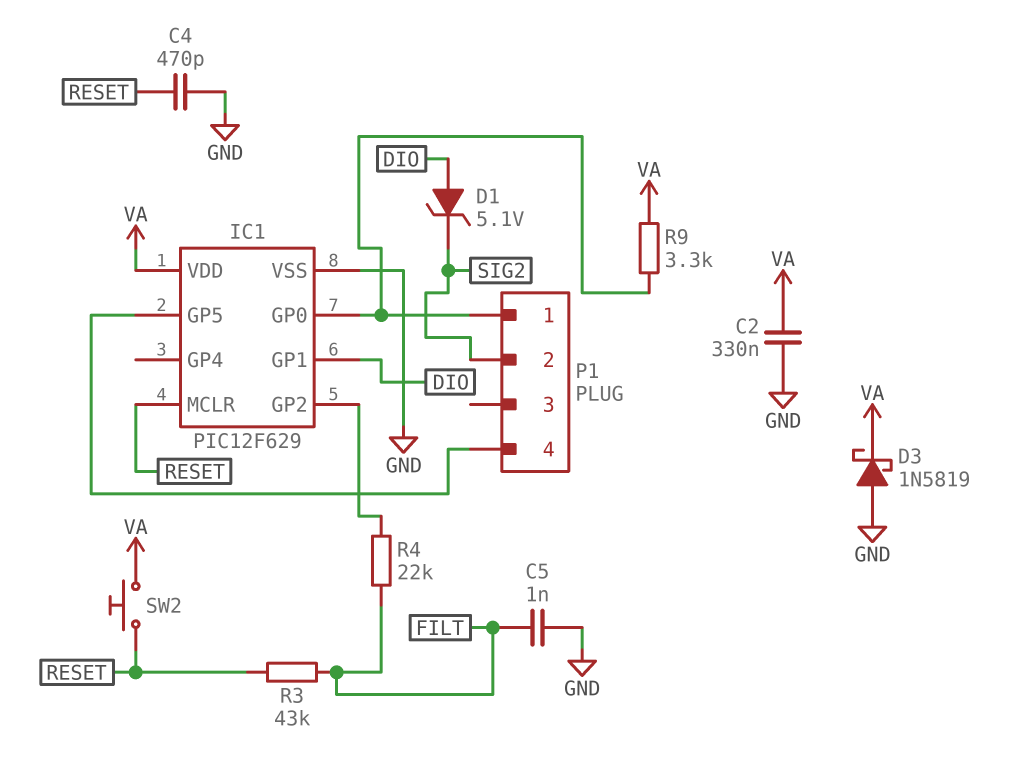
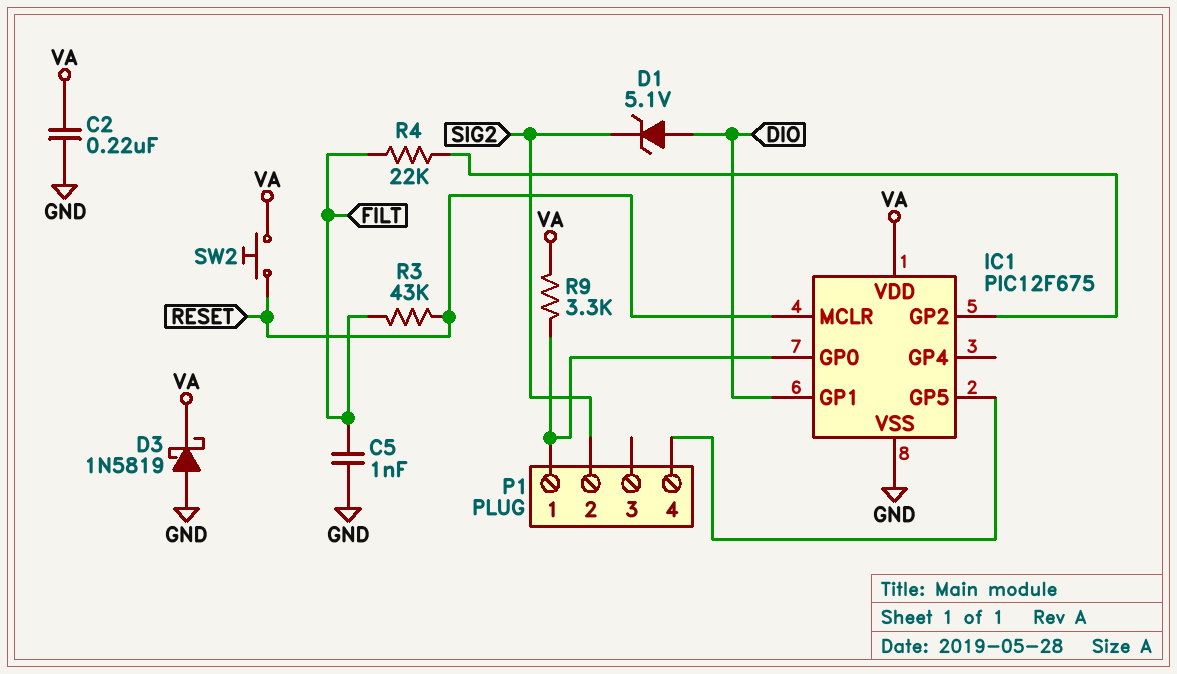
C2: 330nF (GND, VA) -> 220nF (GND, VA)
C4: 470pF (GND, RESET) -> none
IC1: PIC12F629 -> PIC12F675

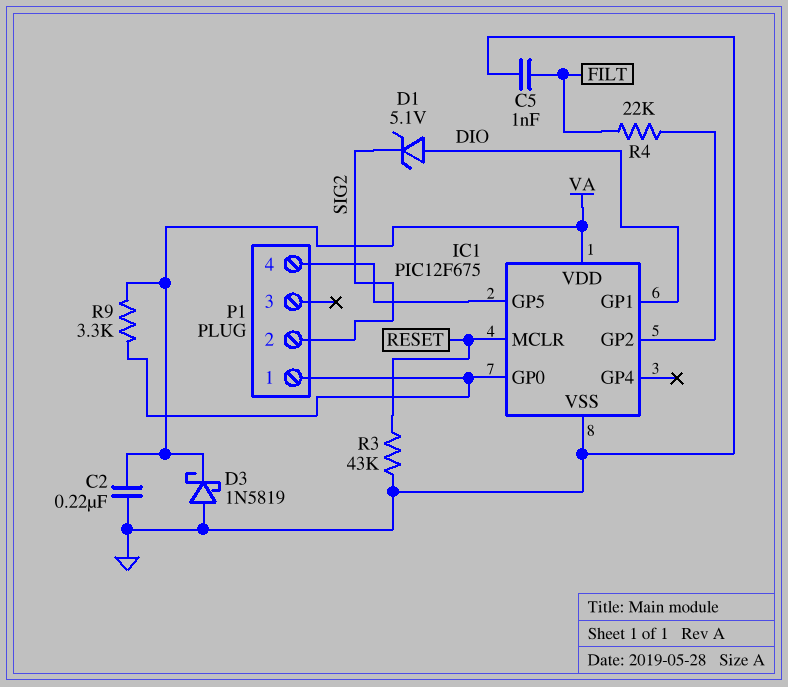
R3: 43k (FILT, RESET) -> 43k (GND, RESET)
SW2: button (RESET, VA) -> none

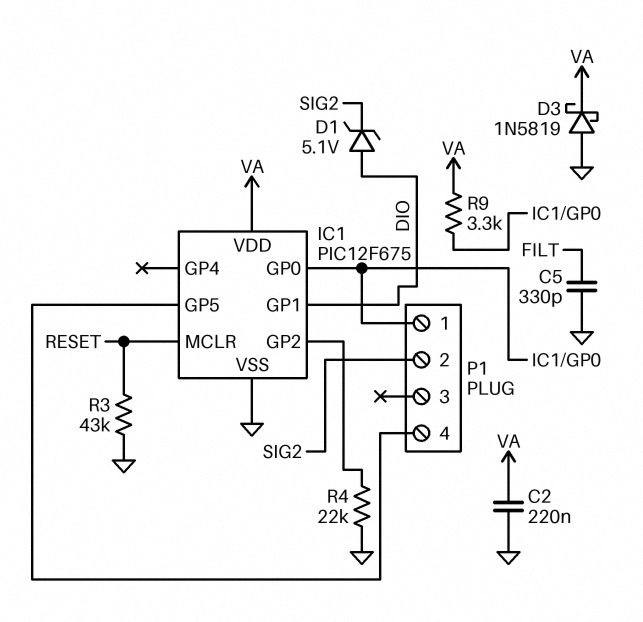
C5: 1nF (FILT, GND) -> 330pF (FILT, GND)
R4: 22k (FILT, IC1/GP2) -> 22k (GND, IC1/GP2)

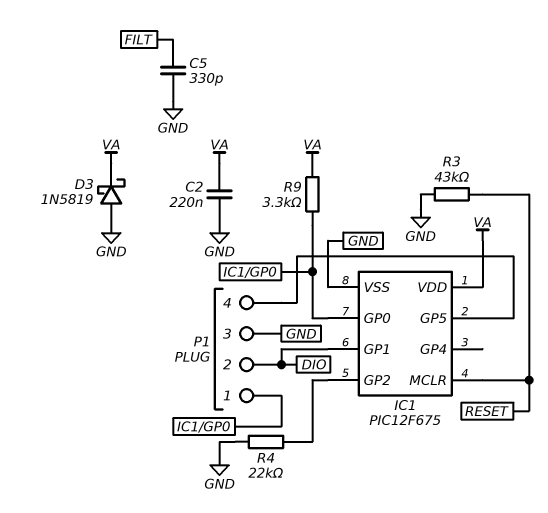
D1: zener 5.1V (A DIO, K SIG2) -> none
P1 pin 2: SIG2 -> DIO
P1 pin 3: none -> GND

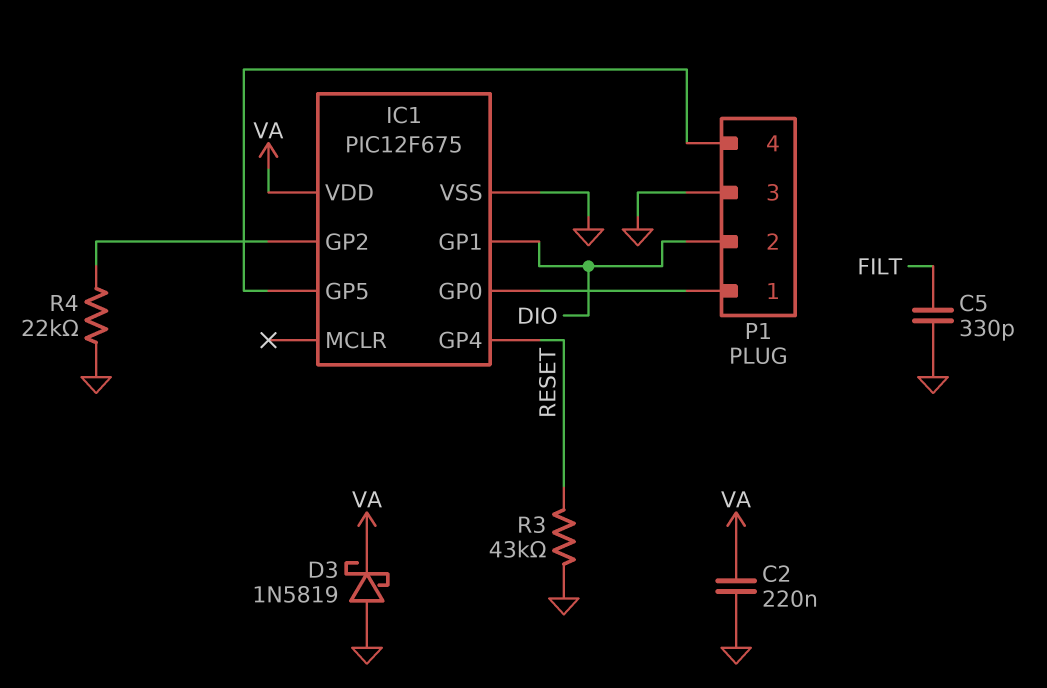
IC1 pin GP4: none -> RESET
IC1 pin MCLR: RESET -> none
R9: 3.3k (IC1/GP0, VA) -> none

